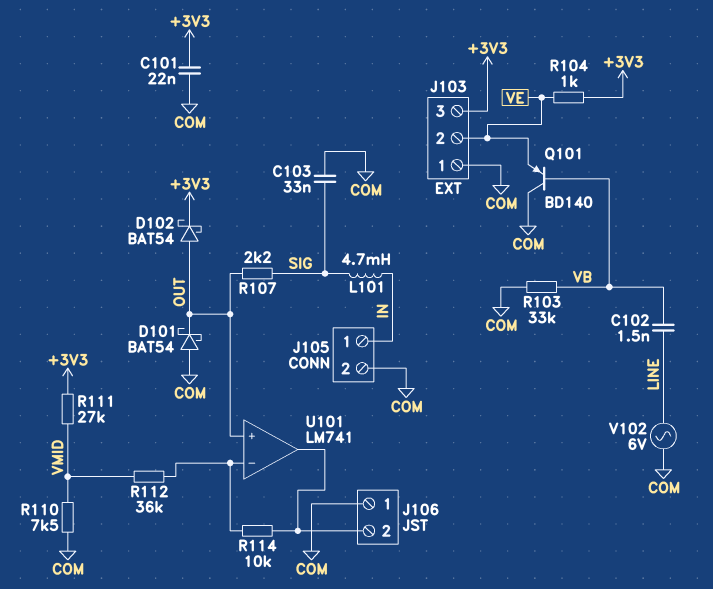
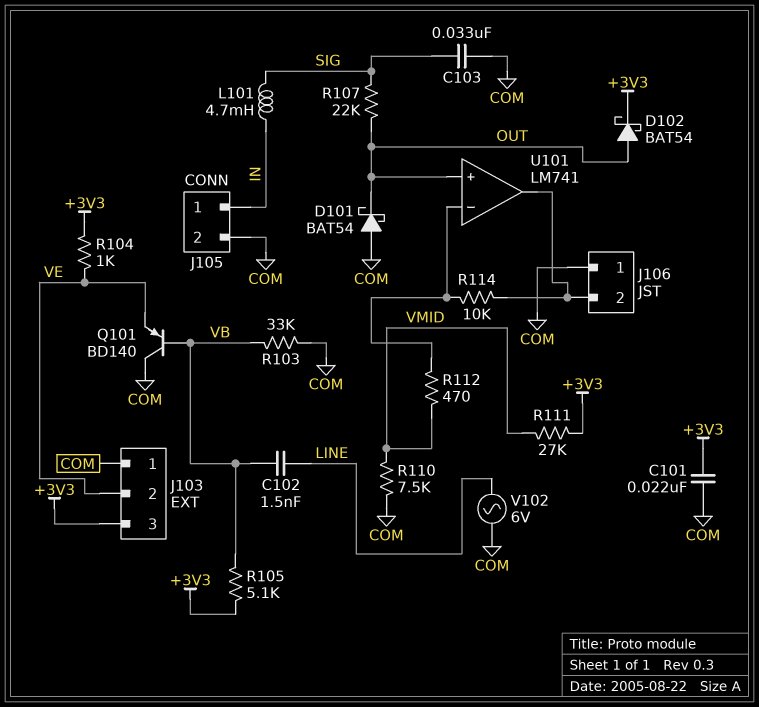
R105: none -> 5.1k (+3V3, VB)
R107: 2.2k (OUT, SIG) -> 22k (OUT, SIG)
R112: 36k (U101/in-, VMID) -> 470 (U101/in-, VMID)

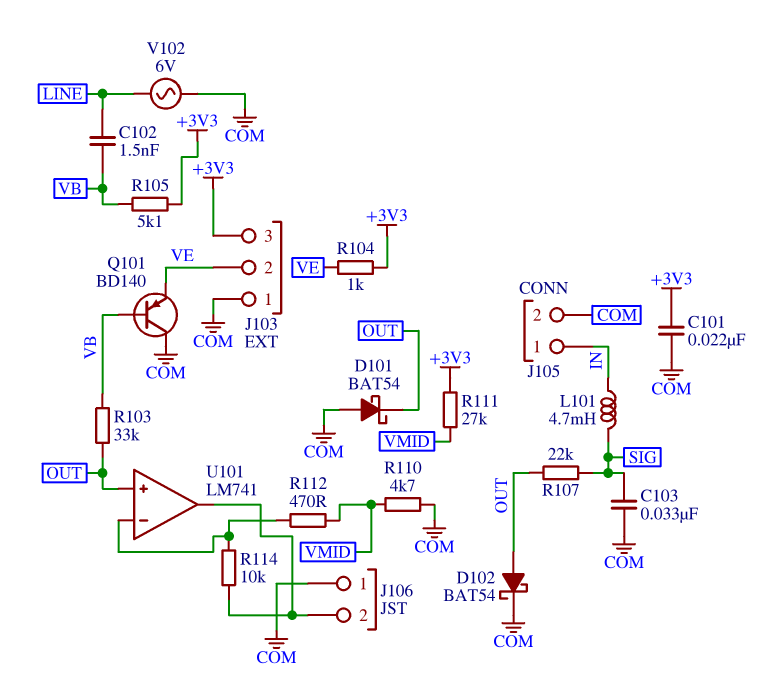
D102: schottky BAT54 (A OUT, K +3V3) -> schottky BAT54 (A OUT, K COM)
R103: 33k (COM, VB) -> 33k (OUT, VB)
R110: 7.5k (COM, VMID) -> 4.7k (COM, VMID)

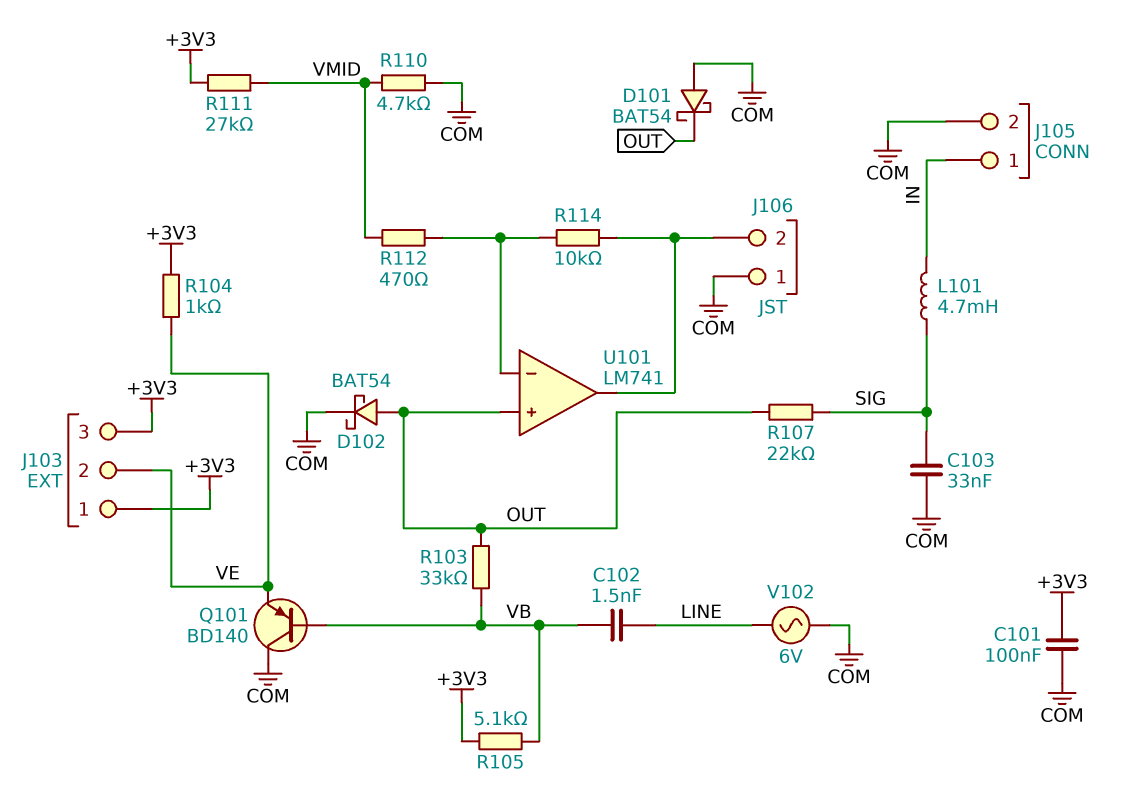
C101: 22nF (+3V3, COM) -> 100nF (+3V3, COM)
J103 pin 1: COM -> +3V3

